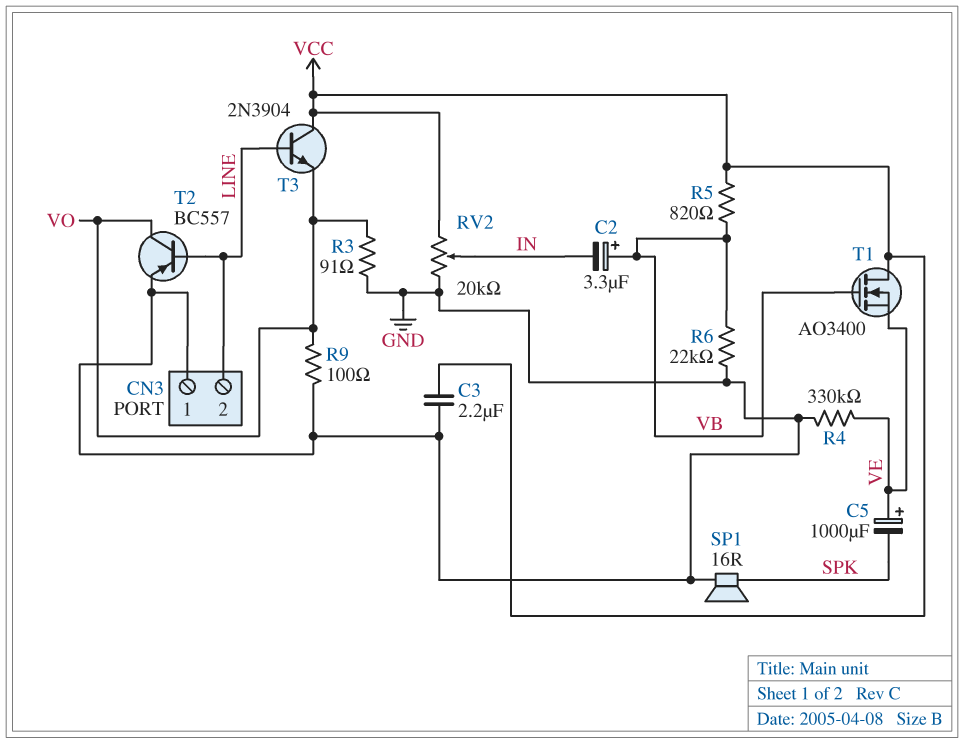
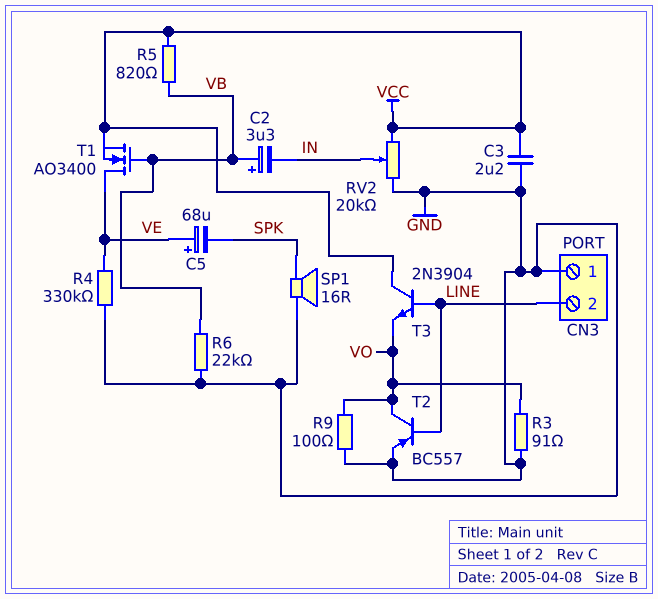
C5: 1000uF (plus VE, minus SPK) -> 68uF (plus VE, minus SPK)
T1: NMOS AO3400 (G VB, D VCC, S VE) -> NMOS AO3400 (G VB, D VE, S VCC)

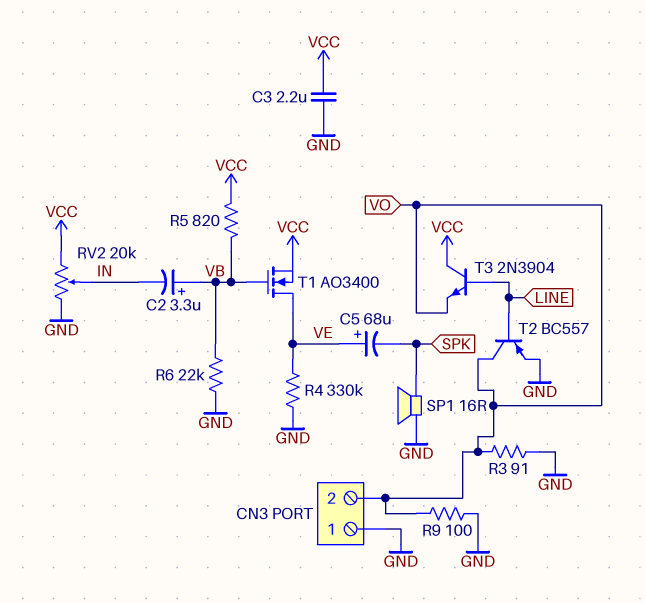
CN3 pin 2: LINE -> VO

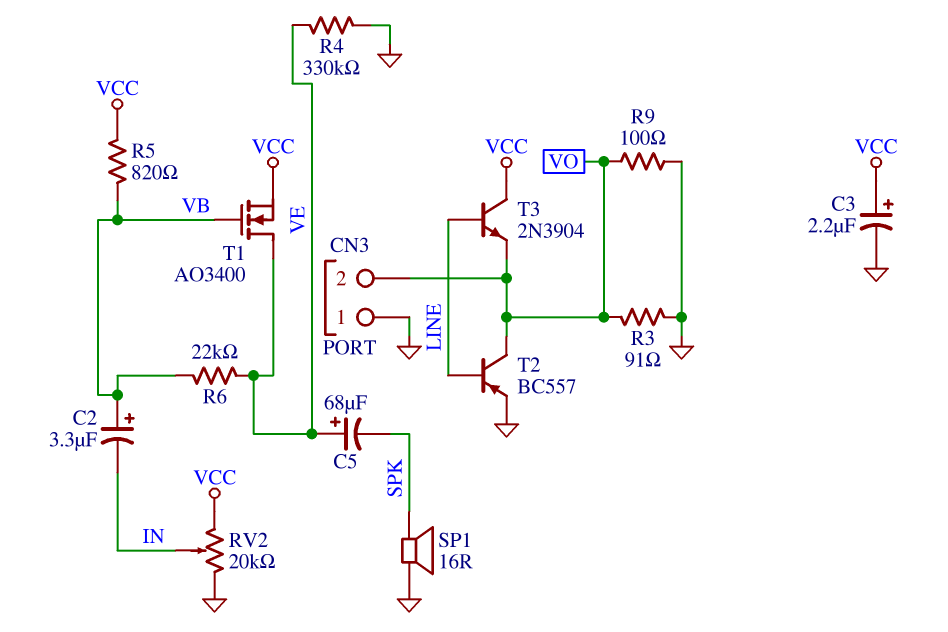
C3: 2.2uF (GND, VCC) -> 2.2uF (plus VCC, minus GND)
R6: 22k (GND, VB) -> 22k (VB, VE)

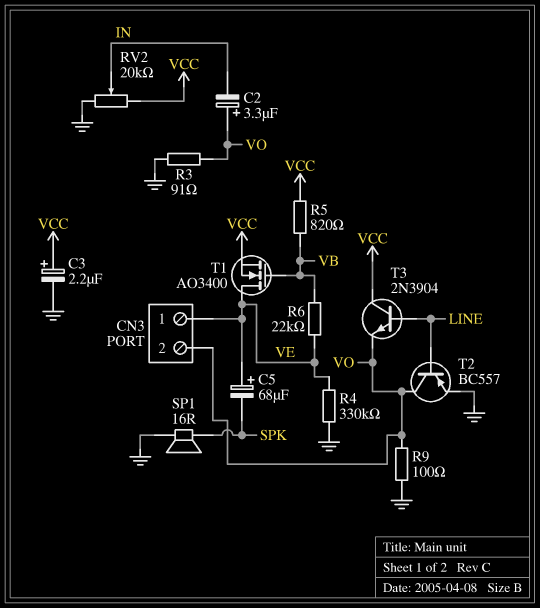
C2: 3.3uF (plus VB, minus IN) -> 3.3uF (plus VO, minus IN)
CN3 pin 1: GND -> VE

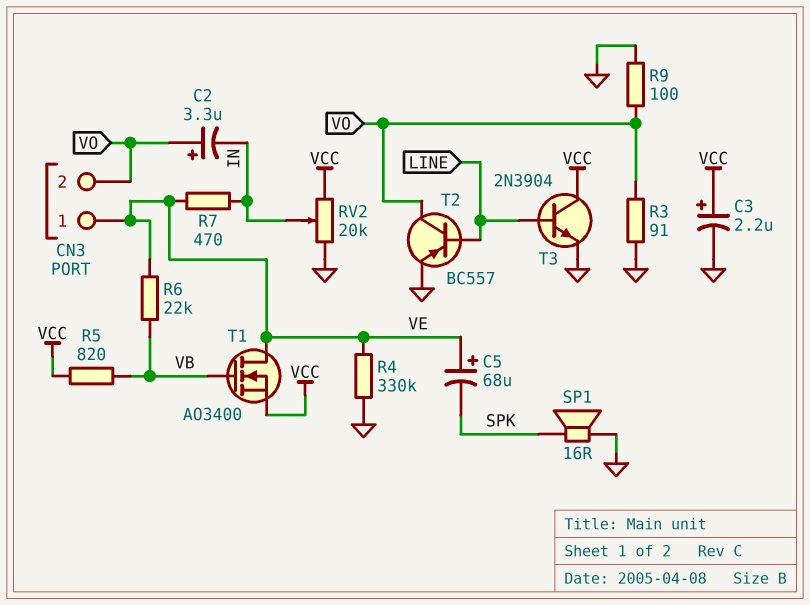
R7: none -> 470 (IN, VE)
T3: NPN 2N3904 (B LINE, C VCC, E VO) -> NPN 2N3904 (B LINE, C VCC, E GND)

